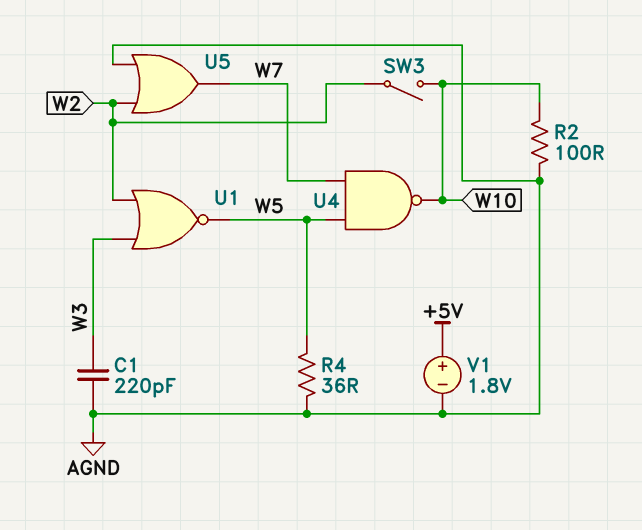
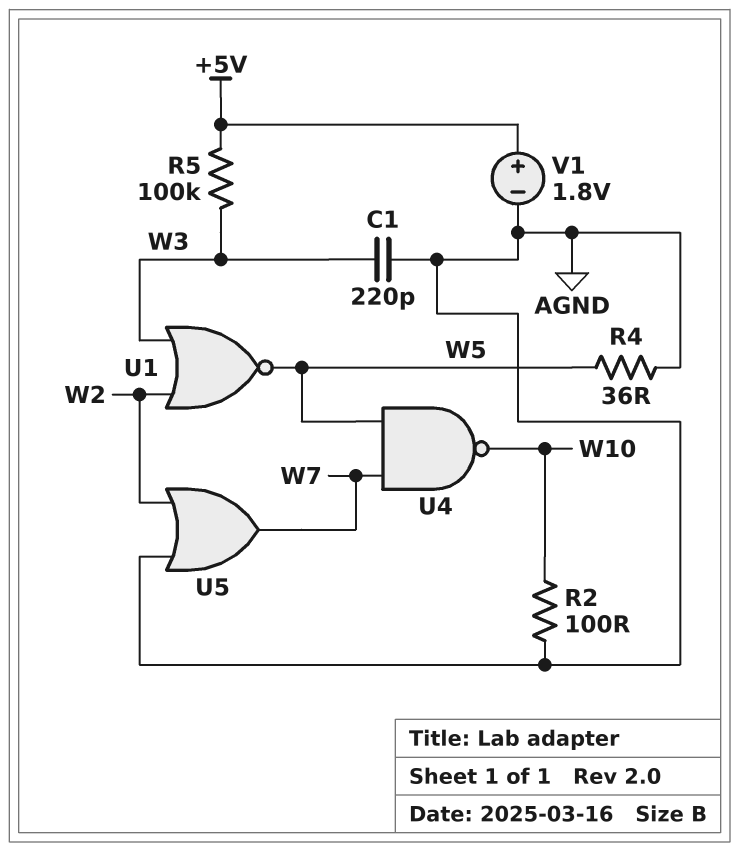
R5: none -> 100k (+5V, W3)
SW3: switch (W2, W10) -> none

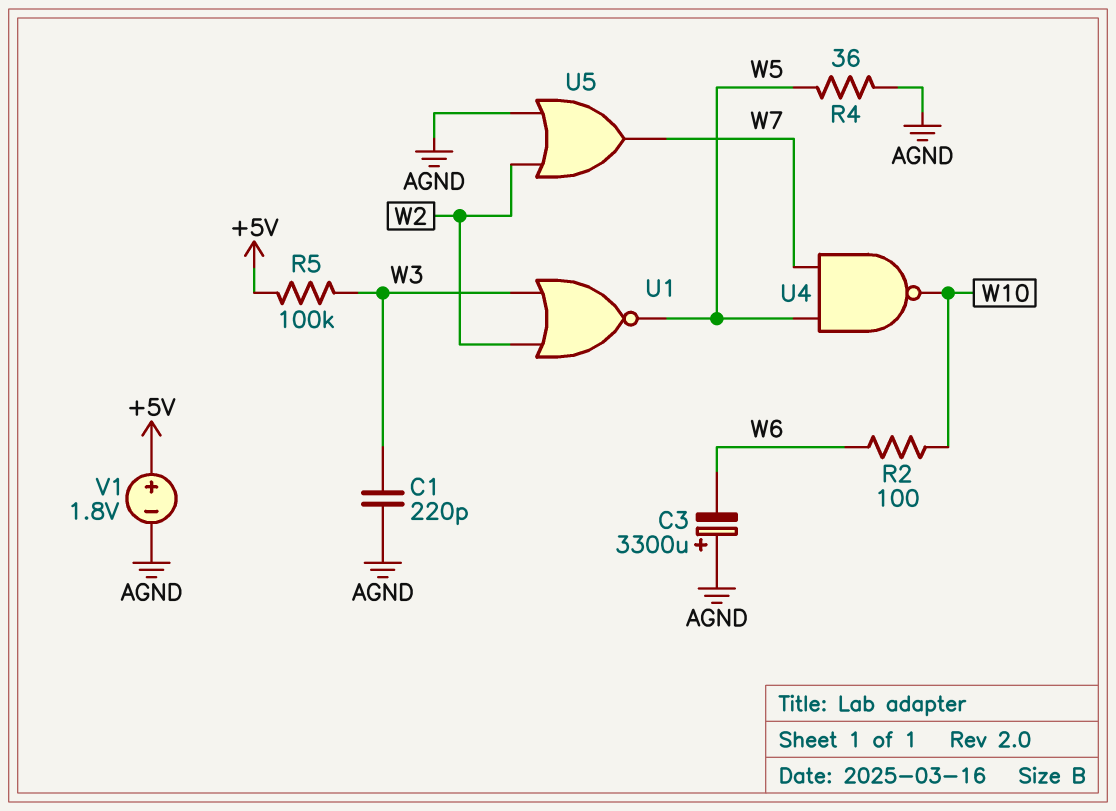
C3: none -> 3300uF (plus AGND, minus W6)
R2: 100 (AGND, W10) -> 100 (W6, W10)

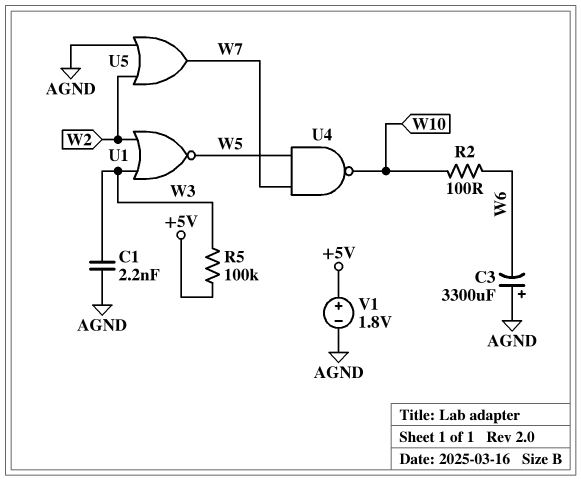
C1: 220pF (AGND, W3) -> 2.2nF (AGND, W3)
R4: 36 (AGND, W5) -> none

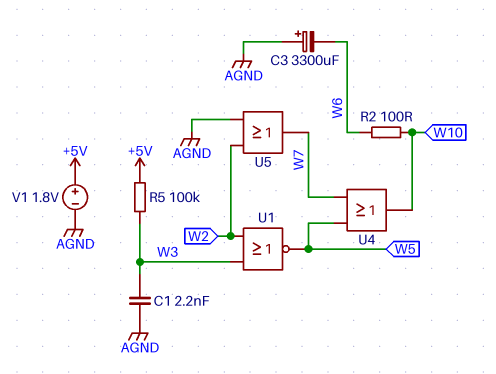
U4: NAND (in W5, in W7, out W10) -> OR (in W5, in W7, out W10)

